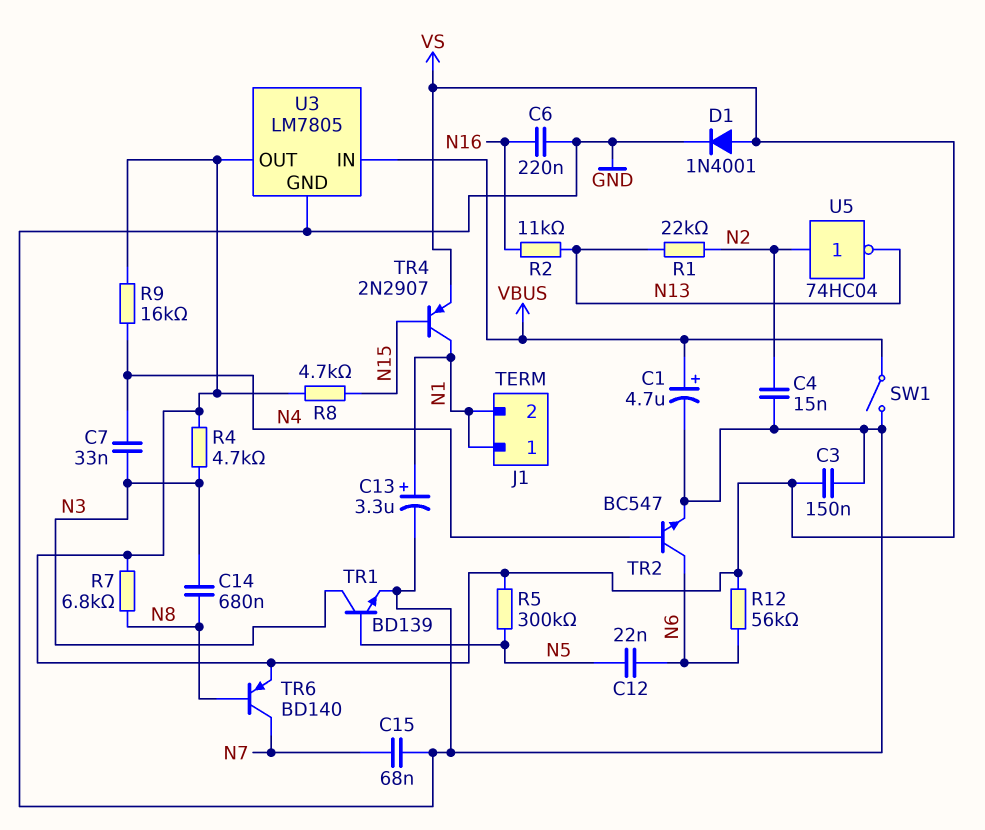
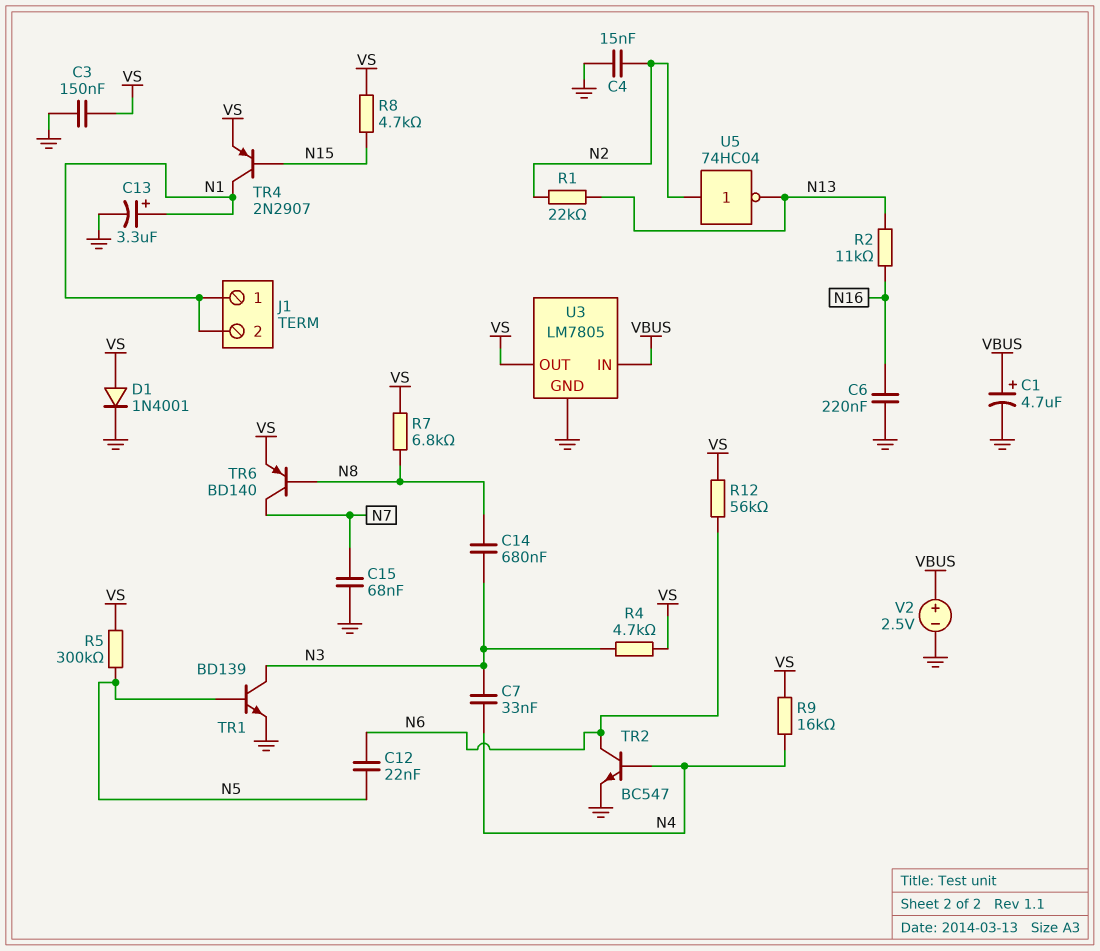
SW1: switch (GND, VBUS) -> none
V2: none -> 2.5V (plus VBUS, minus GND)

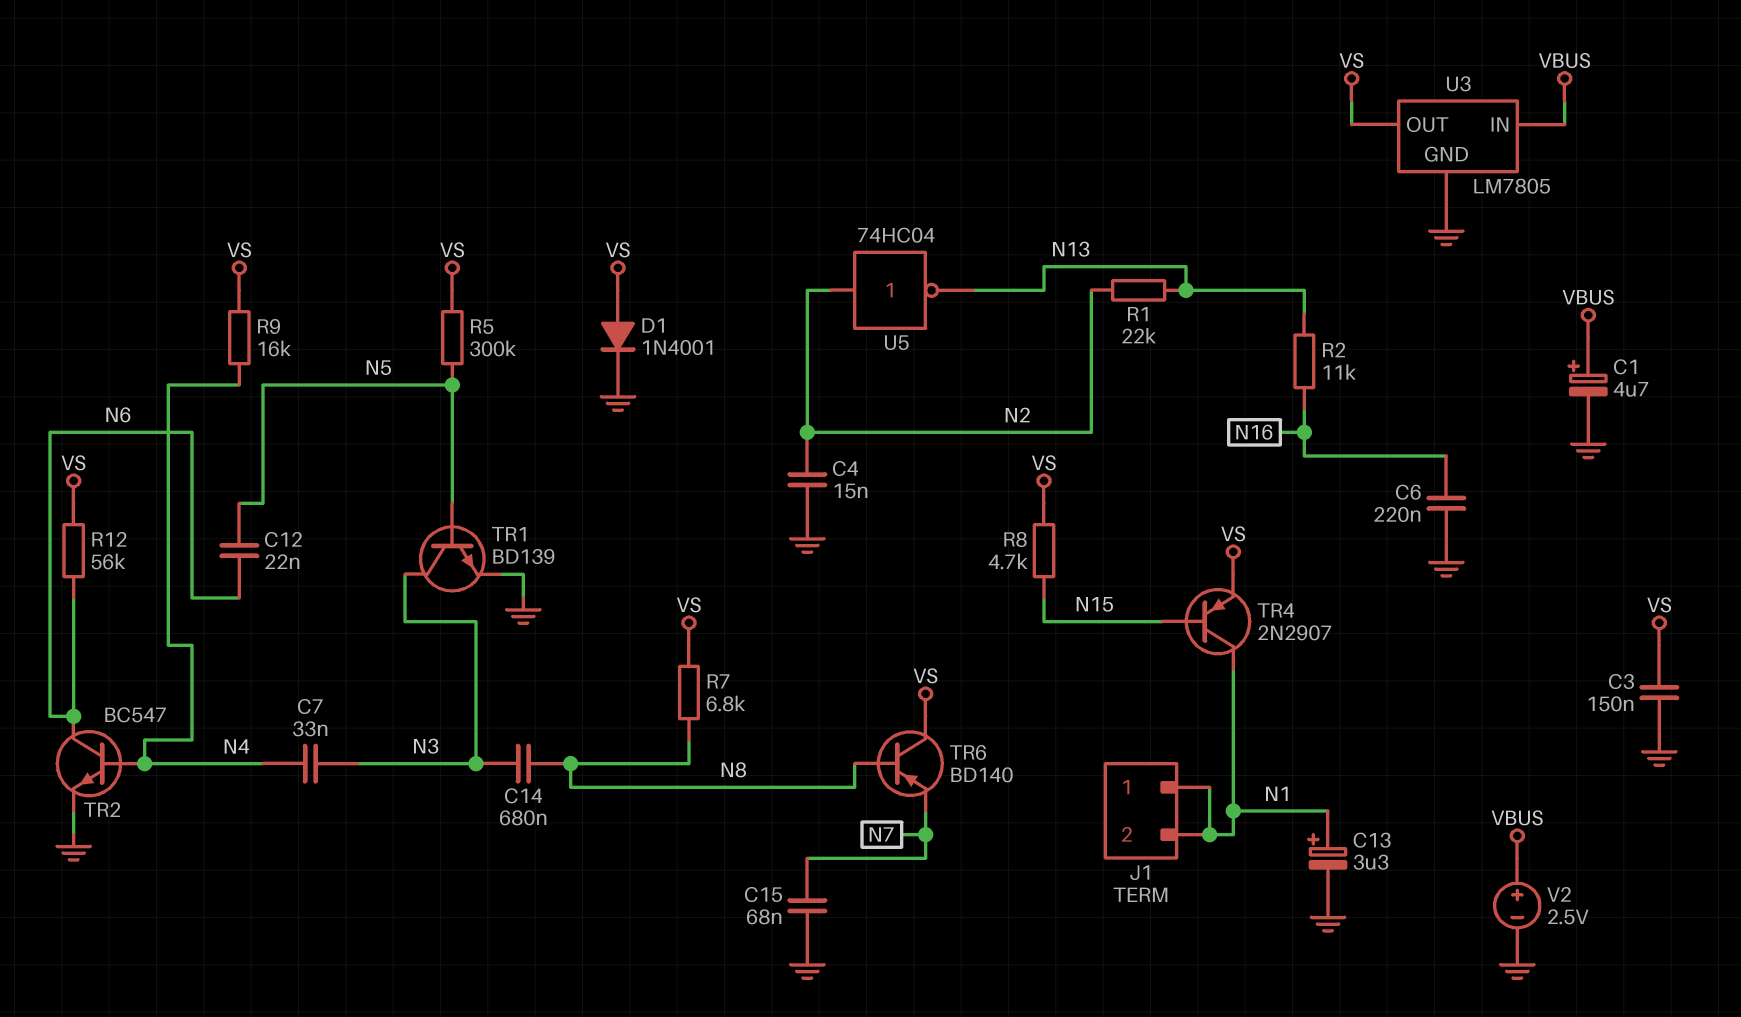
R4: 4.7k (N3, VS) -> none
TR6: PNP BD140 (B N8, C N7, E VS) -> PNP BD140 (B N8, C VS, E N7)

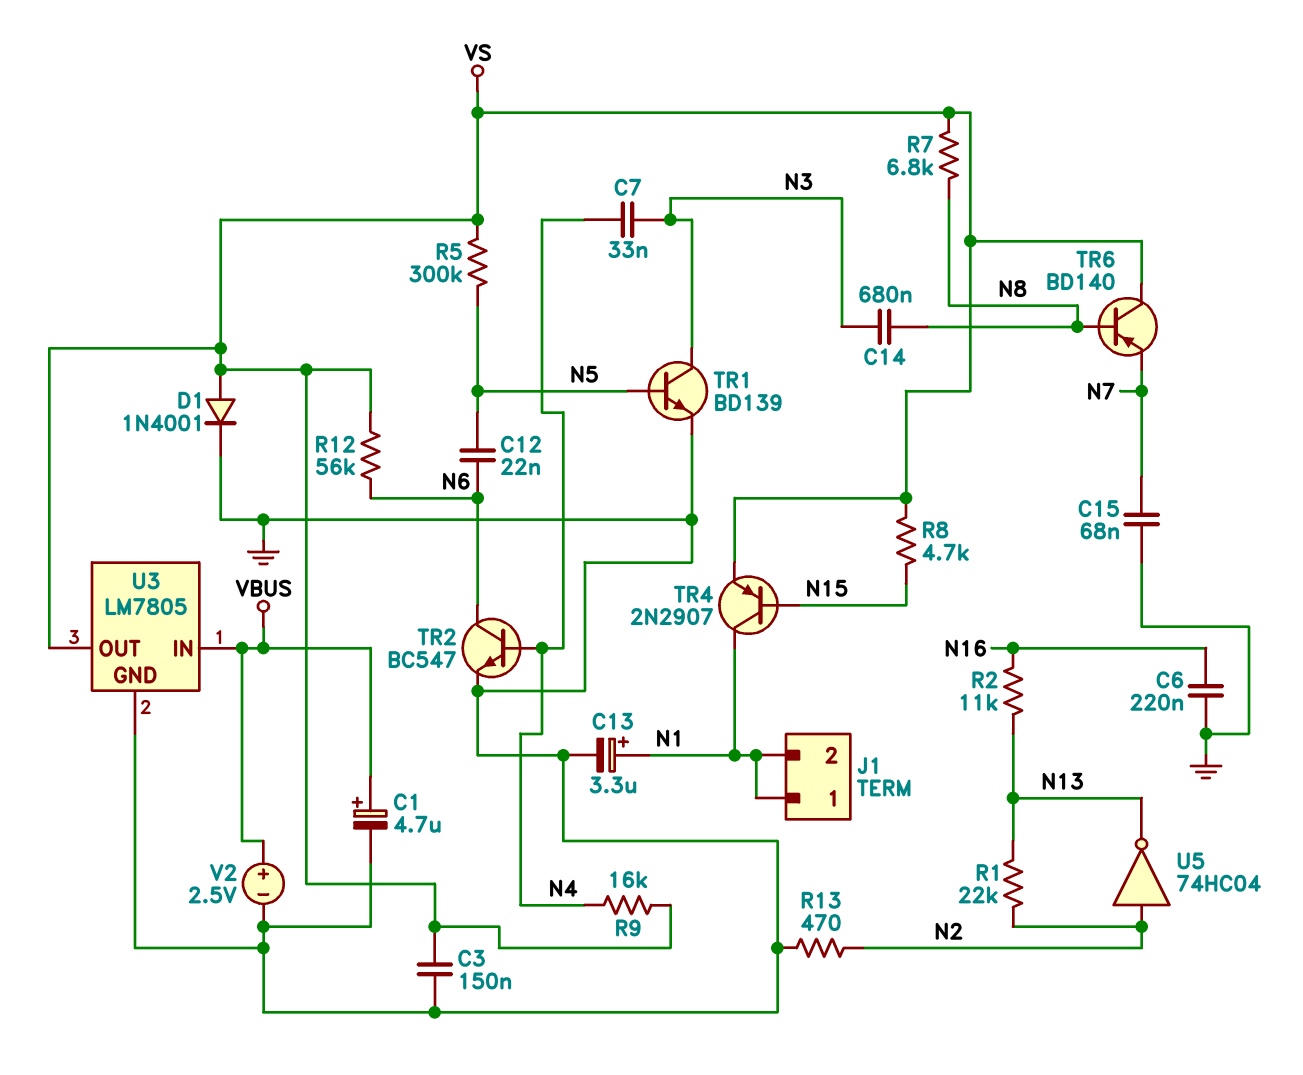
C4: 15nF (GND, N2) -> none
R13: none -> 470 (GND, N2)

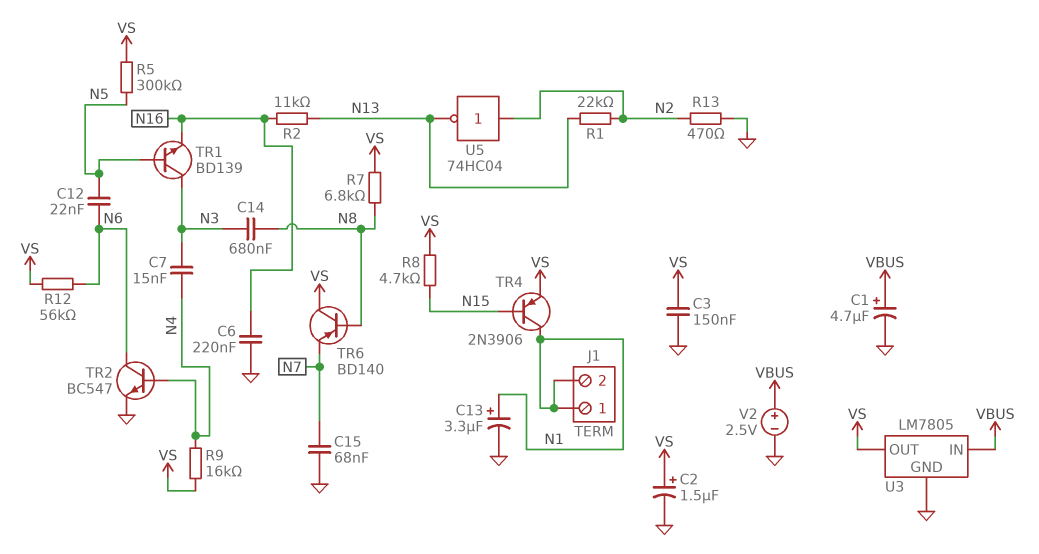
C2: none -> 1.5uF (plus VS, minus GND)
C7: 33nF (N3, N4) -> 15nF (N3, N4)
D1: diode 1N4001 (A VS, K GND) -> none
TR1: NPN BD139 (B N5, C N3, E GND) -> NPN BD139 (B N5, C N3, E N16)
TR4: PNP 2N2907 (B N15, C N1, E VS) -> PNP 2N3906 (B N15, C N1, E VS)

